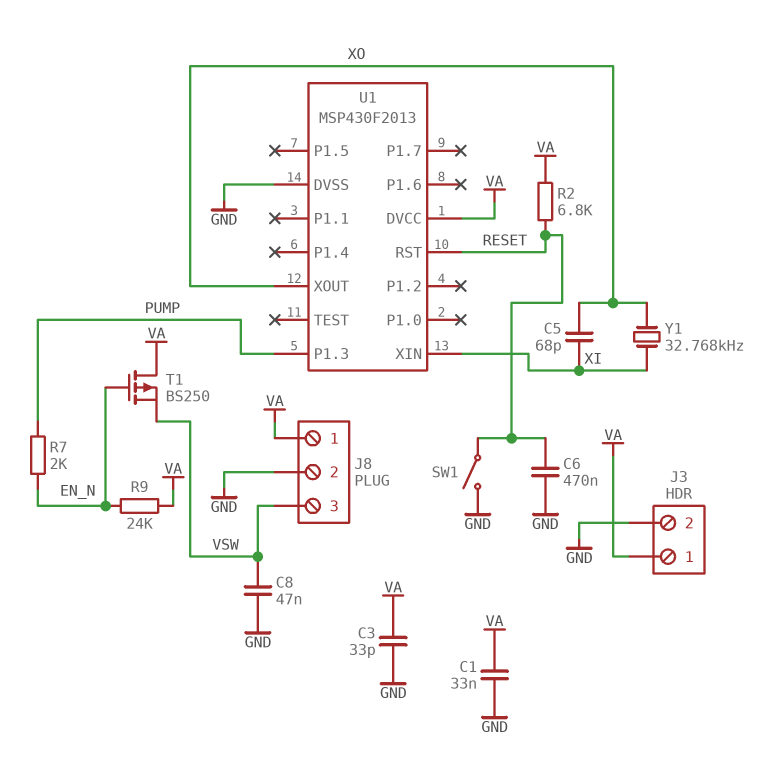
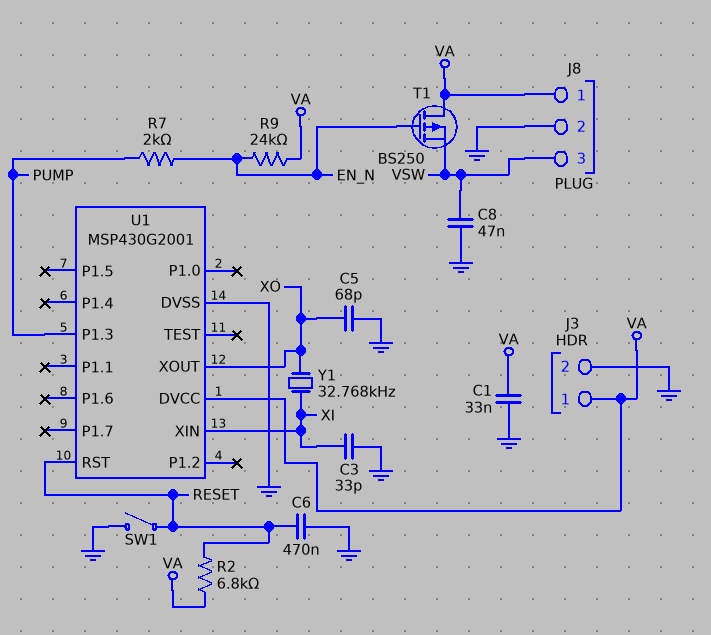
C3: 33pF (GND, VA) -> 33pF (GND, XI)
C5: 68pF (XI, XO) -> 68pF (GND, XO)
U1: MSP430F2013 -> MSP430G2001

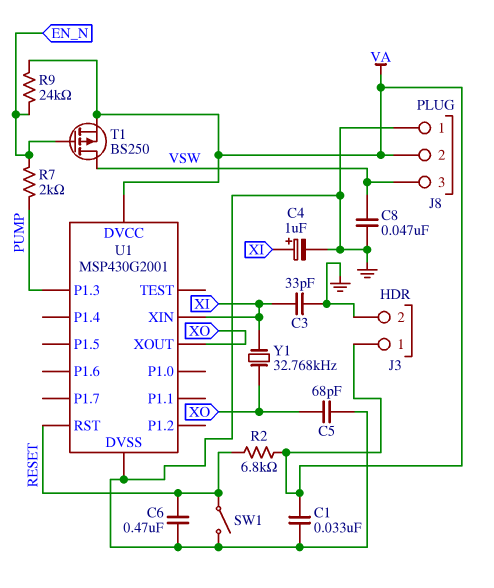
C4: none -> 1uF (plus XI, minus GND)
J8 pin 1: VA -> GND
J8 pin 2: GND -> VA
T1: PMOS BS250 (G EN_N, D VA, S VSW) -> PMOS BS250 (G EN_N, D VSW, S VA)

